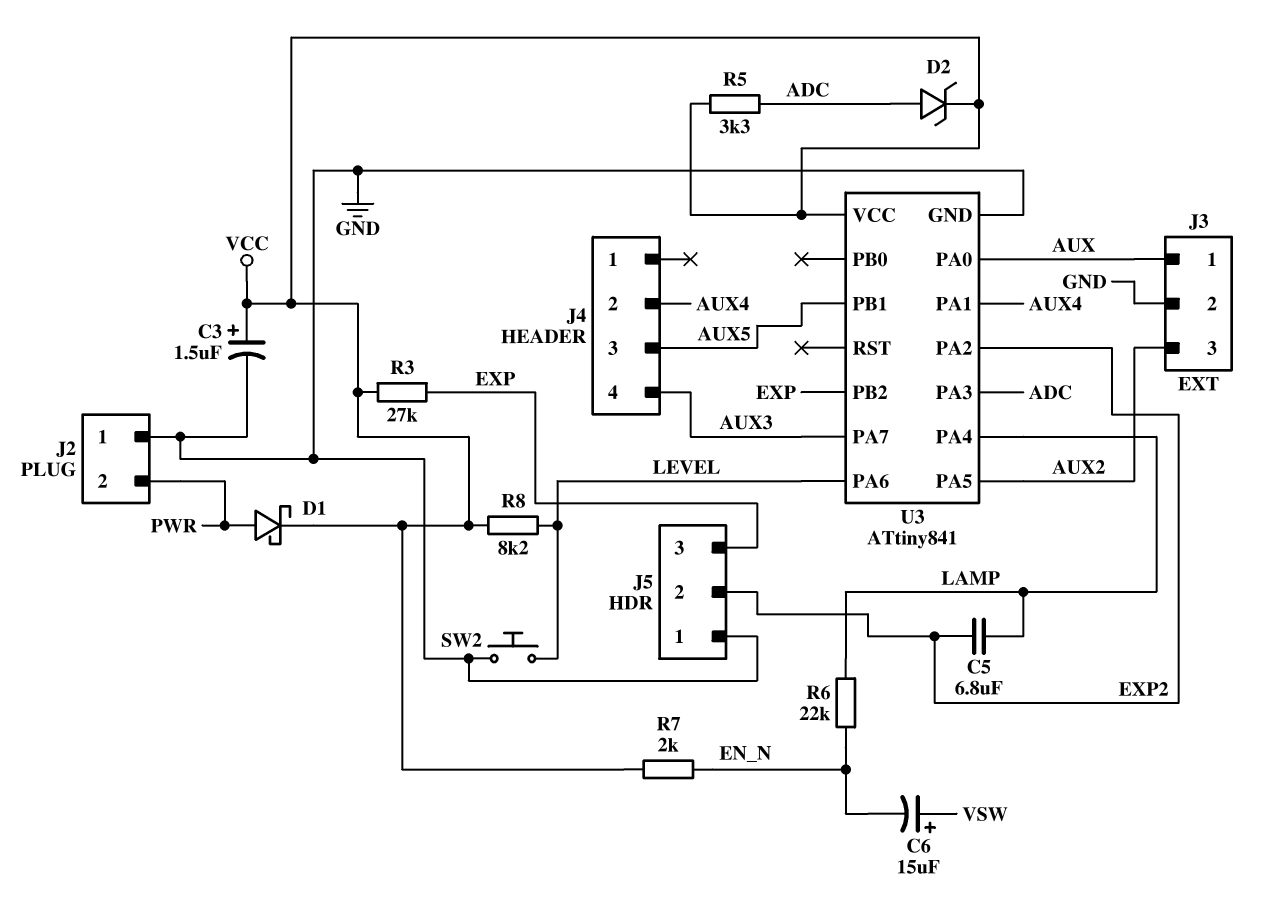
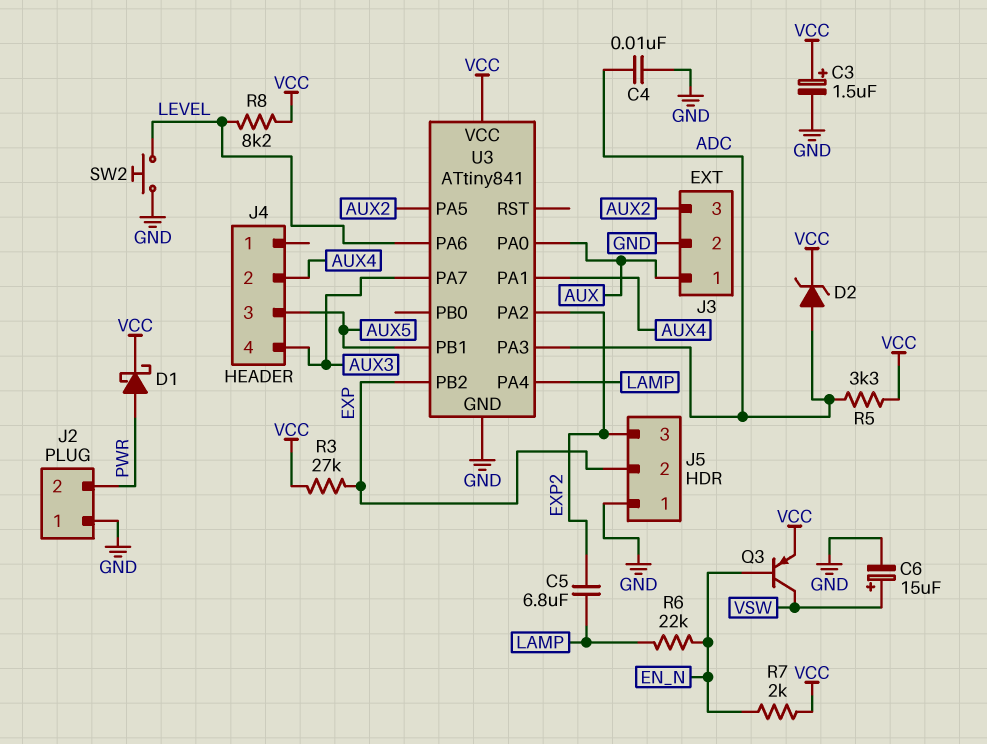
C4: none -> 10nF (ADC, GND)
C6: 15uF (plus VSW, minus EN_N) -> 15uF (plus VSW, minus GND)
J5 pin 2: EXP2 -> EXP
J5 pin 3: EXP -> EXP2
Q3: none -> PNP (B EN_N, C VSW, E VCC)

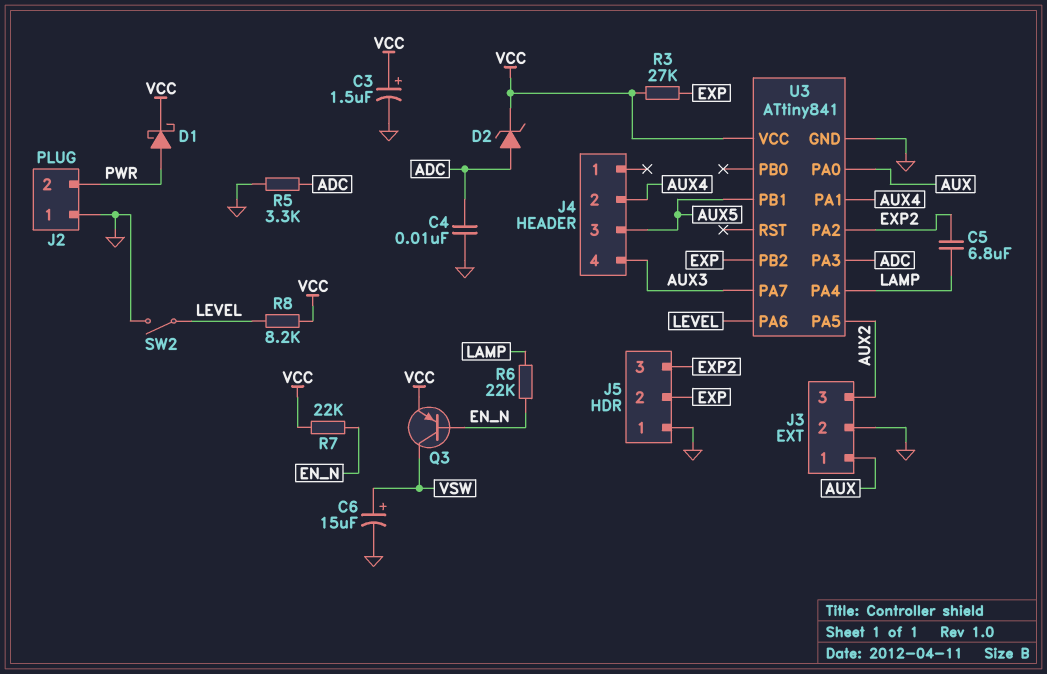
R5: 3.3k (ADC, VCC) -> 3.3k (ADC, GND)
R7: 2k (EN_N, VCC) -> 22k (EN_N, VCC)
SW2: button (GND, LEVEL) -> switch (GND, LEVEL)

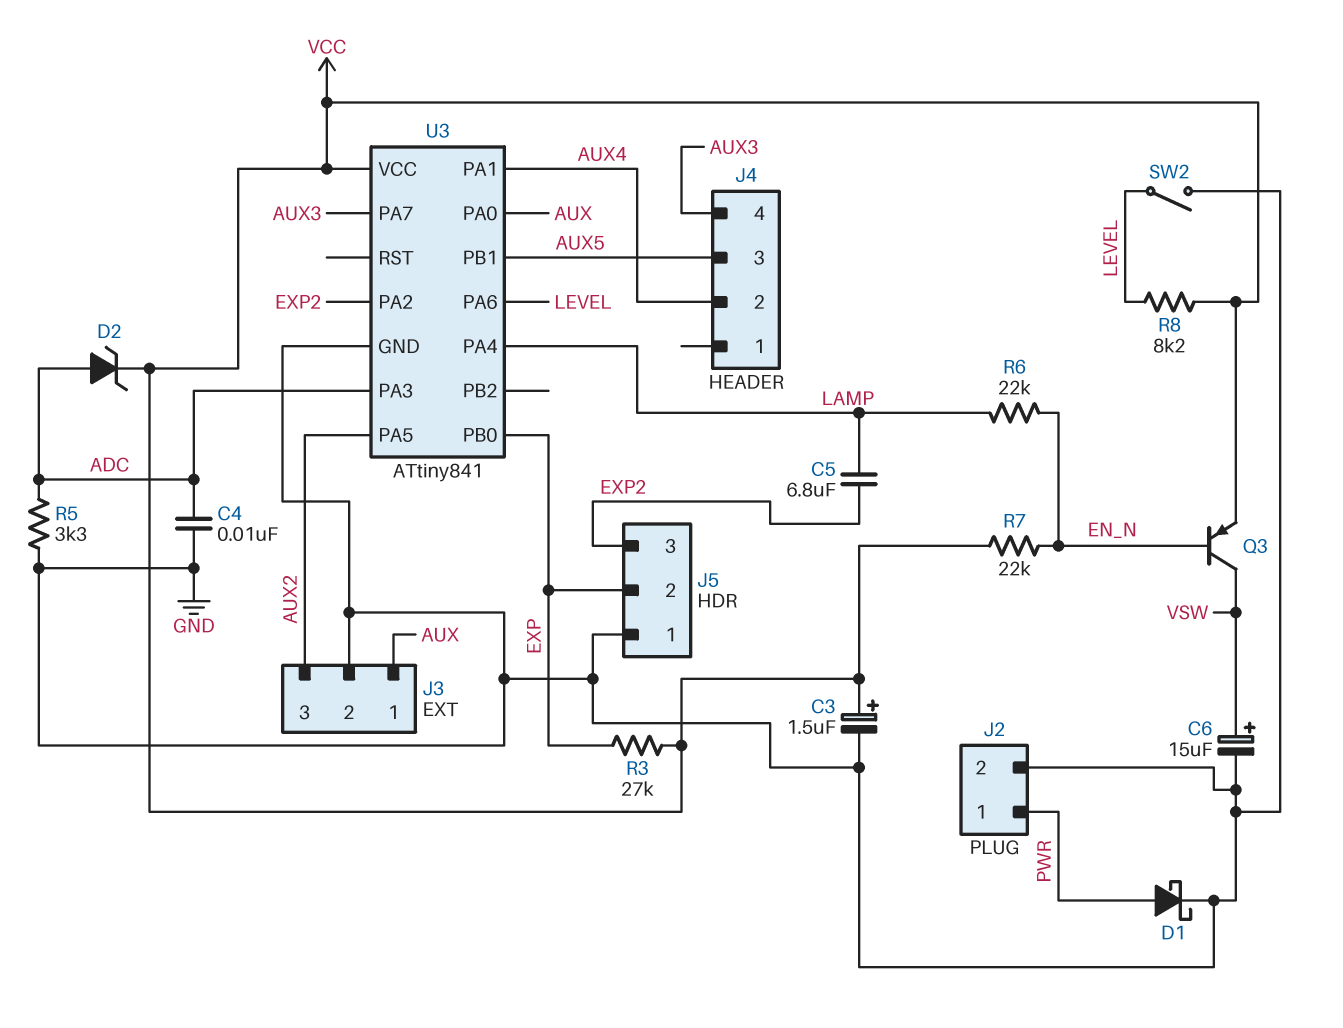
D1: schottky (A PWR, K VCC) -> schottky (A PWR, K GND)
J2 pin 1: GND -> PWR
J2 pin 2: PWR -> GND
U3 pin PB0: none -> EXP
U3 pin PB2: EXP -> none

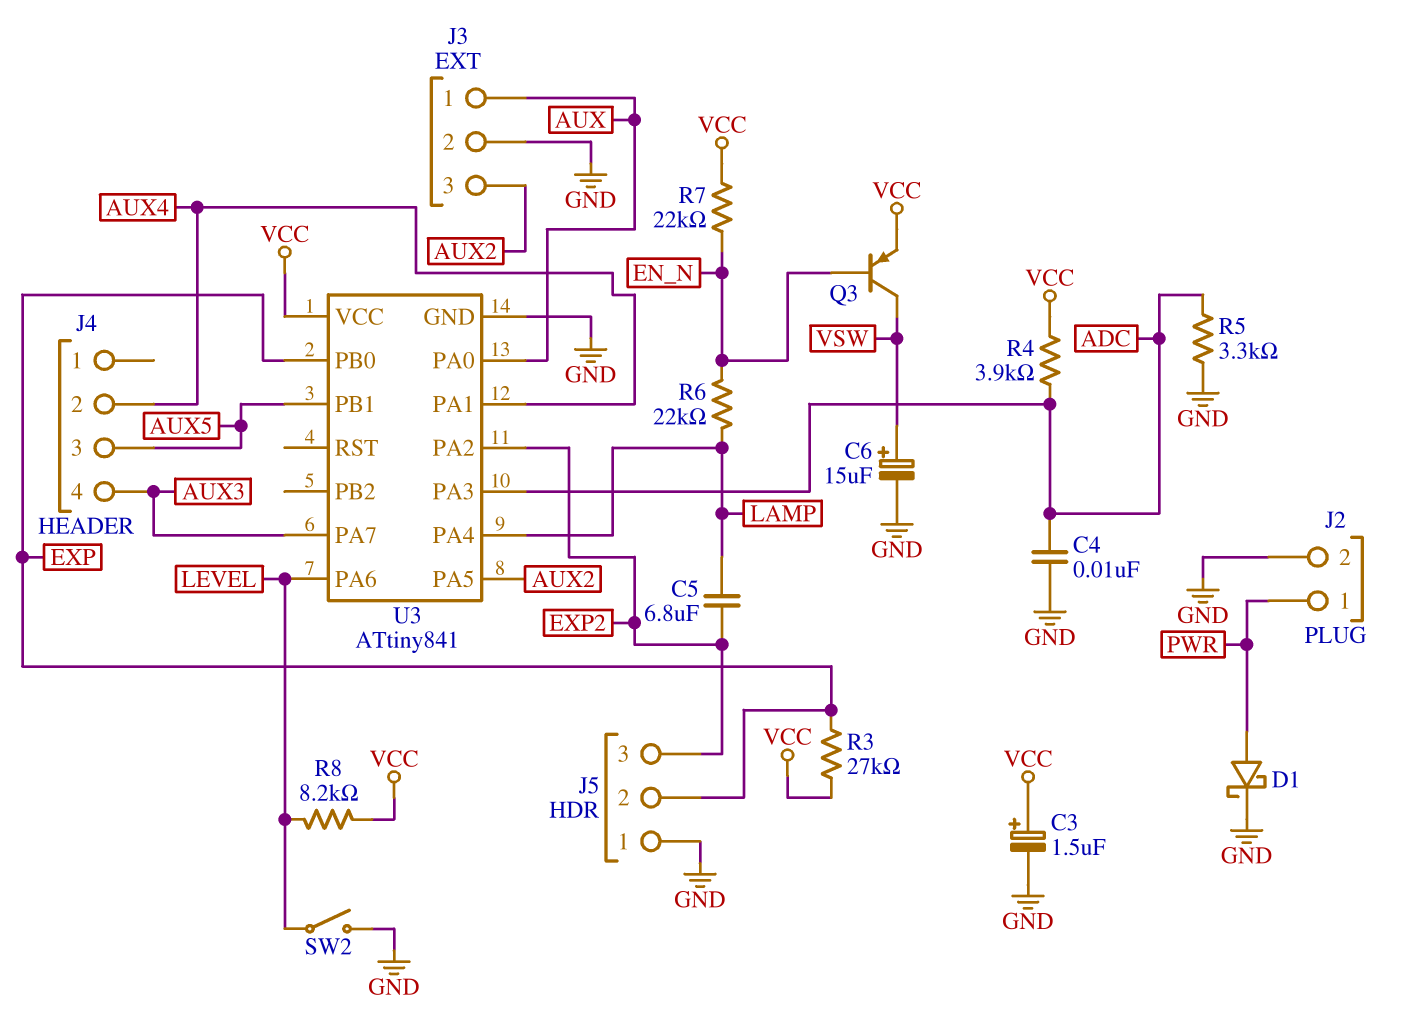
D2: zener (A ADC, K VCC) -> none
R4: none -> 3.9k (ADC, VCC)

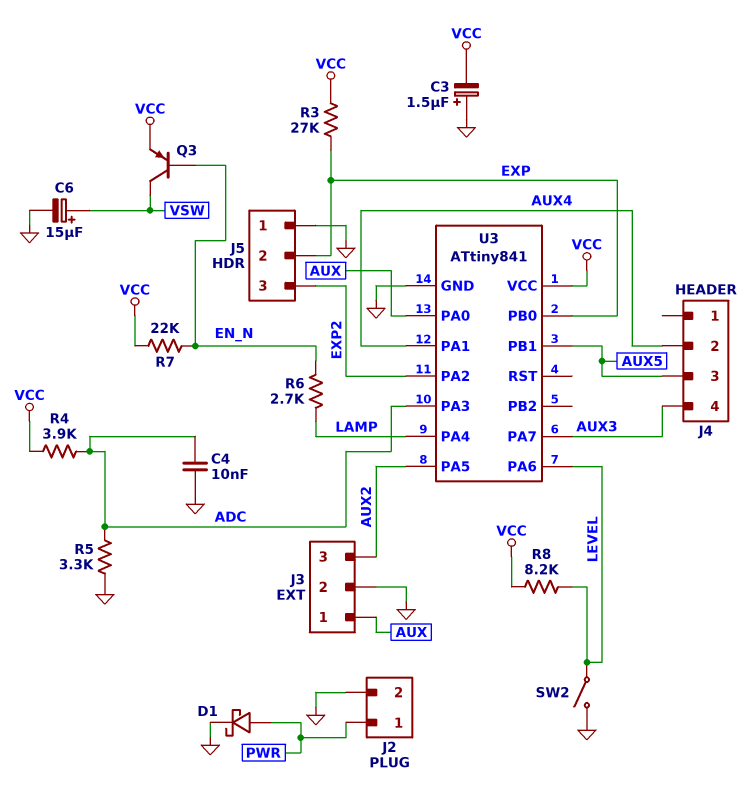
C3: 1.5uF (plus VCC, minus GND) -> 1.5uF (plus GND, minus VCC)
C5: 6.8uF (EXP2, LAMP) -> none
R6: 22k (EN_N, LAMP) -> 2.7k (EN_N, LAMP)

